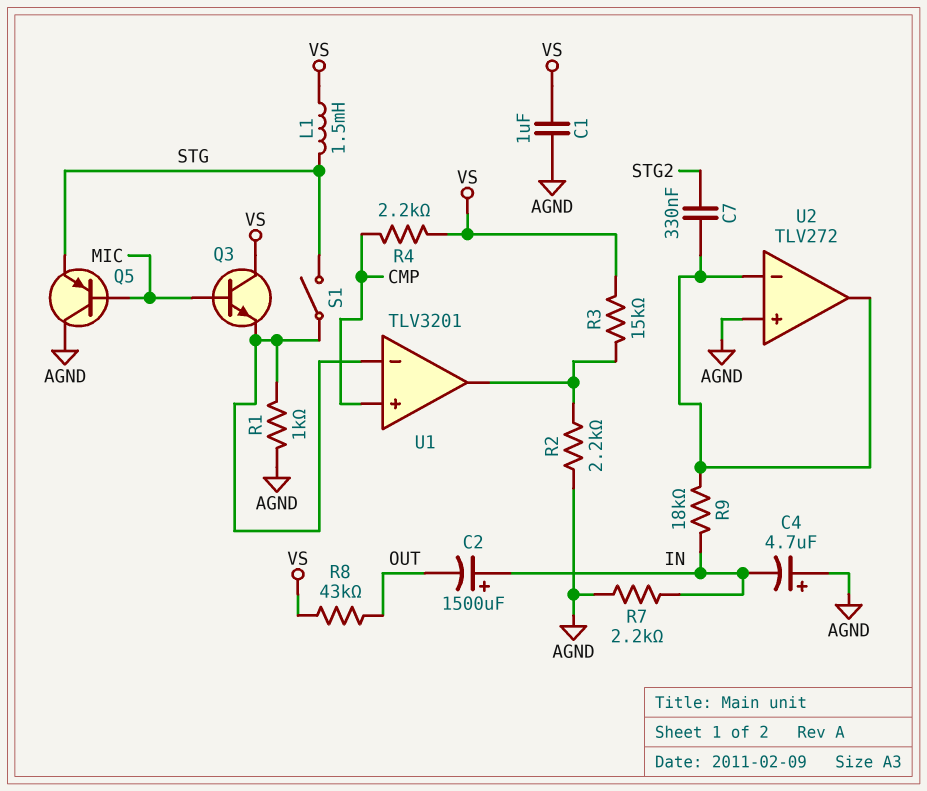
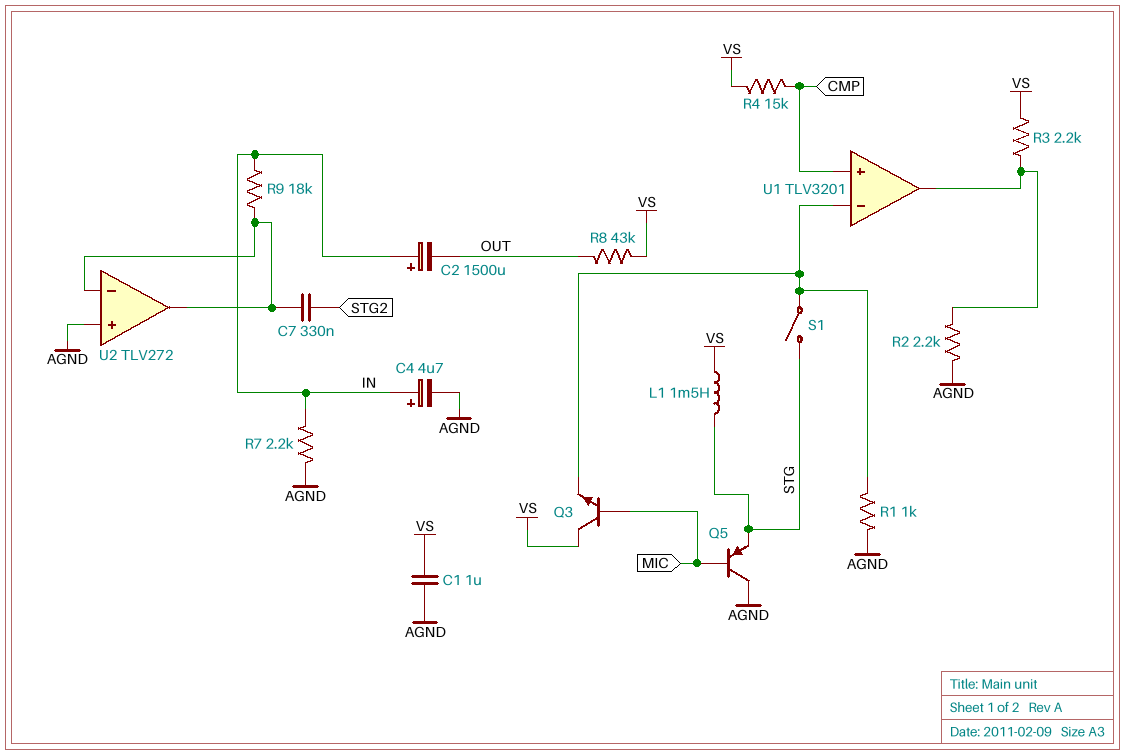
C4: 4.7uF (plus AGND, minus IN) -> 4.7uF (plus IN, minus AGND)
R3: 15k (U1/out, VS) -> 2.2k (U1/out, VS)
R4: 2.2k (CMP, VS) -> 15k (CMP, VS)

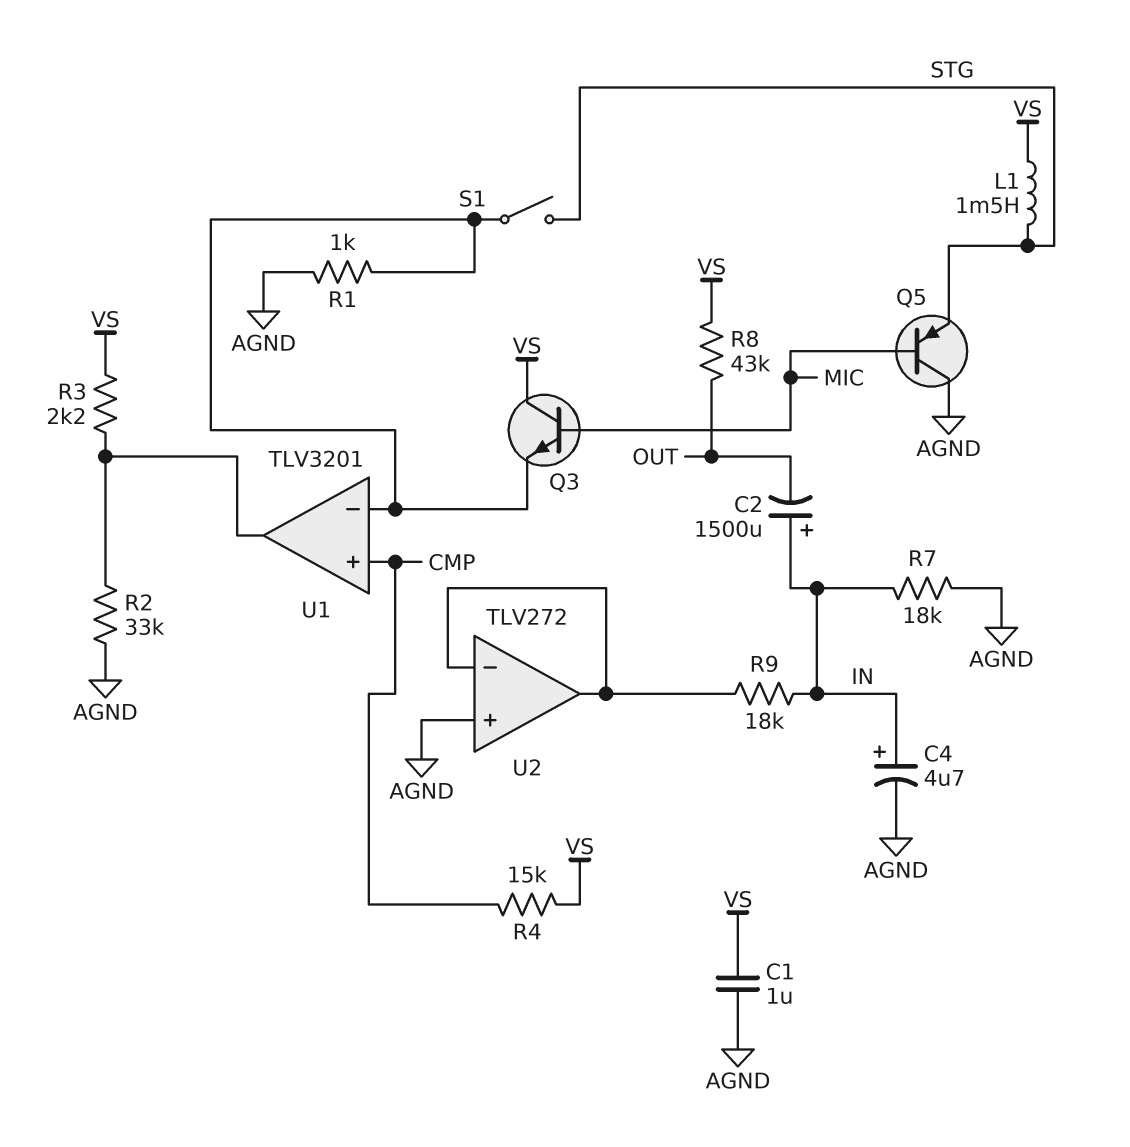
C7: 330nF (STG2, U2/in-) -> none
R2: 2.2k (AGND, U1/out) -> 33k (AGND, U1/out)
R7: 2.2k (AGND, IN) -> 18k (AGND, IN)

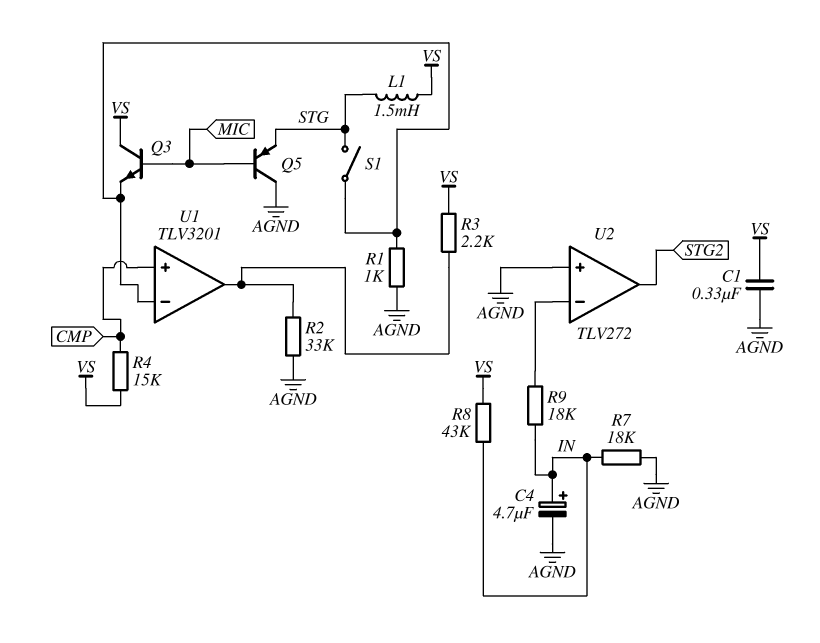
C1: 1uF (AGND, VS) -> 330nF (AGND, VS)
C2: 1500uF (plus IN, minus OUT) -> none
R8: 43k (OUT, VS) -> 43k (IN, VS)
U2 pin out: U2/in- -> STG2

